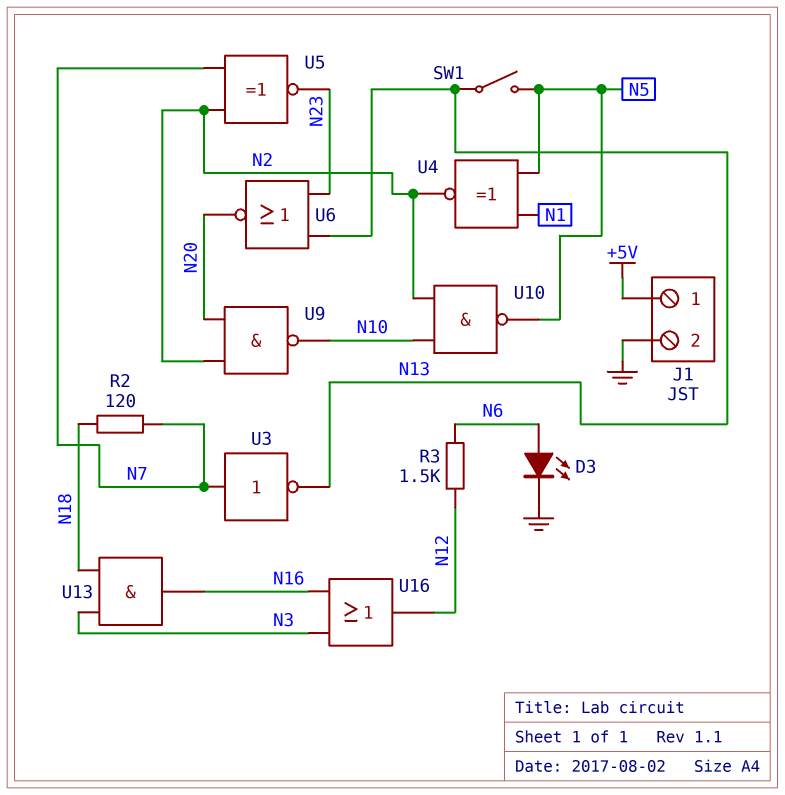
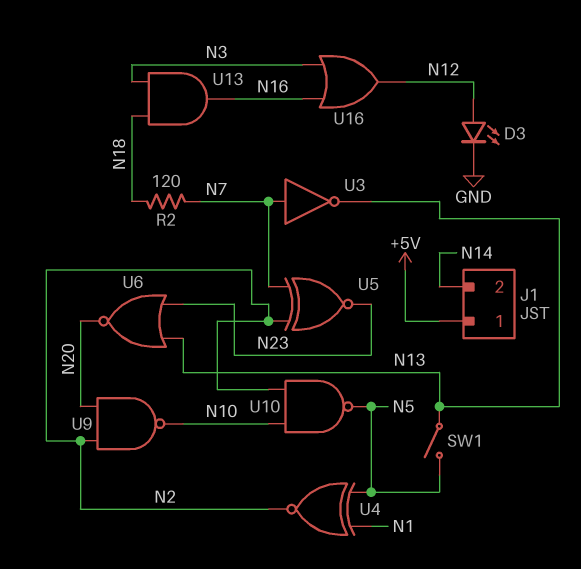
D3: LED (A N6, K GND) -> LED (A N12, K GND)
J1 pin 2: GND -> N14
R3: 1.5k (N6, N12) -> none

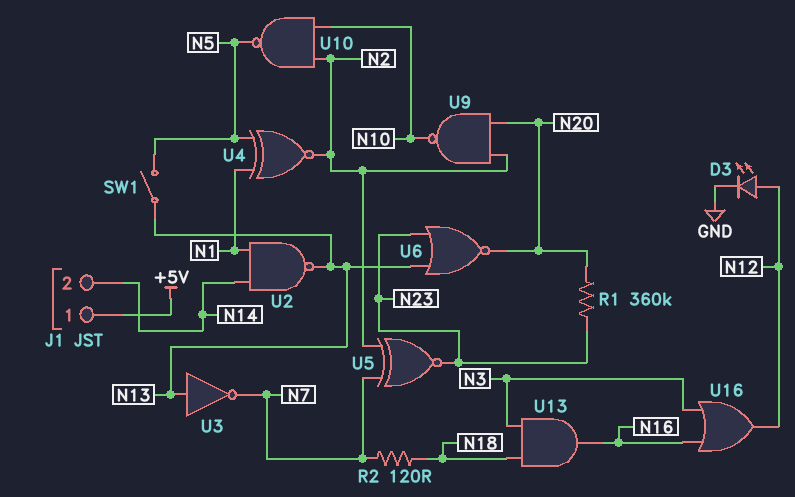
R1: none -> 360k (N20, N23)
U2: none -> NAND (in N1, in N14, out N13)
U3: NOT (in N7, out N13) -> NOT (in N13, out N7)

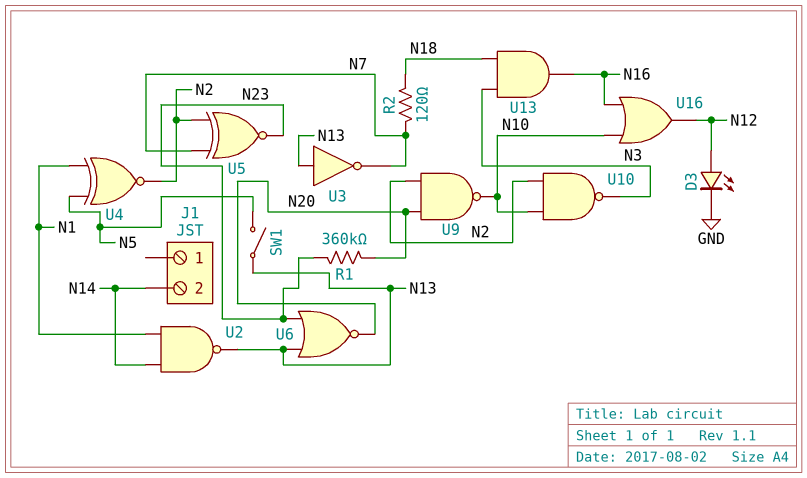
J1 pin 1: +5V -> none
U10: NAND (in N2, in N10, out N5) -> NAND (in N2, in N10, out N3)
U16: OR (in N3, in N16, out N12) -> OR (in N10, in N16, out N12)

